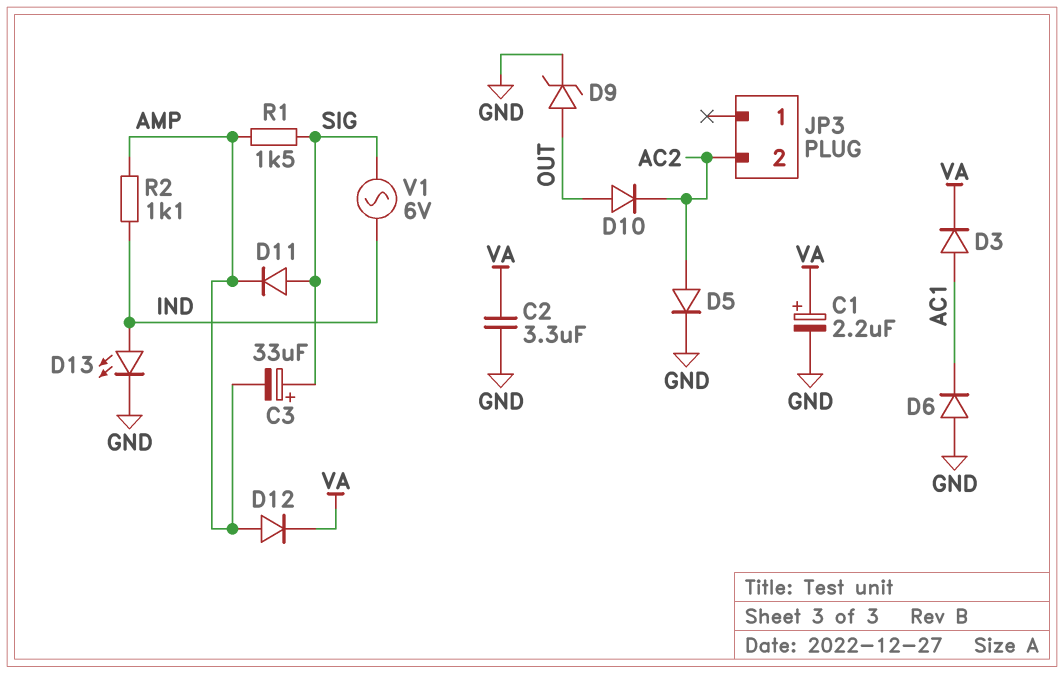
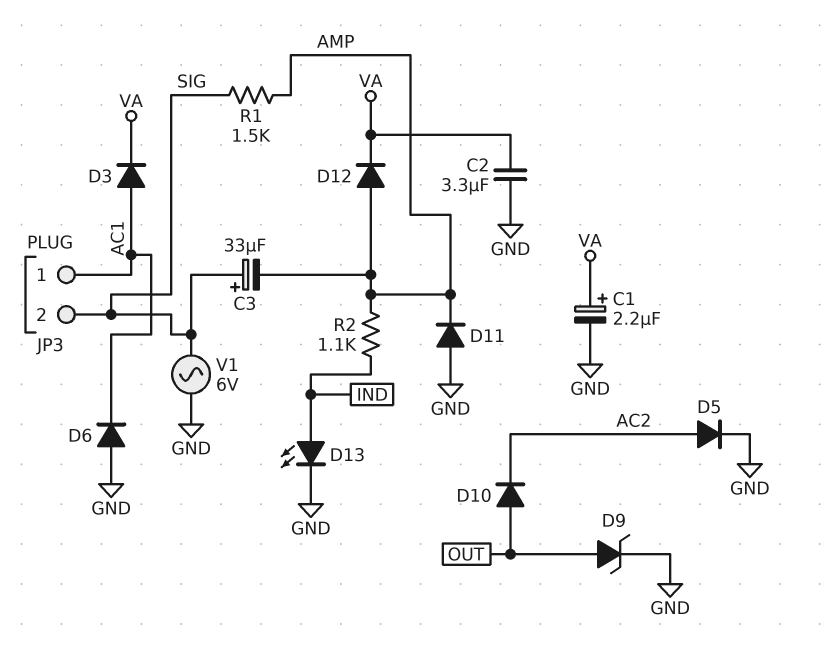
D11: diode (A SIG, K AMP) -> diode (A GND, K AMP)
JP3 pin 1: none -> AC1
JP3 pin 2: AC2 -> SIG
V1: AC 6V (IND, SIG) -> AC 6V (GND, SIG)

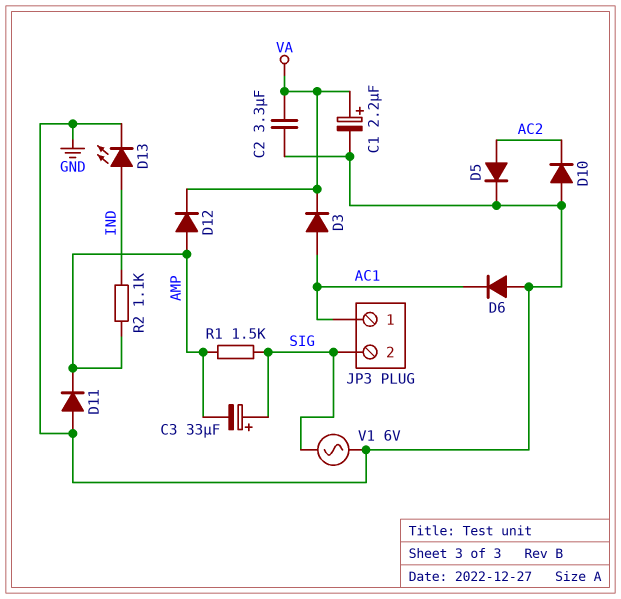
D9: zener (A OUT, K GND) -> none
D10: diode (A OUT, K AC2) -> diode (A GND, K AC2)

